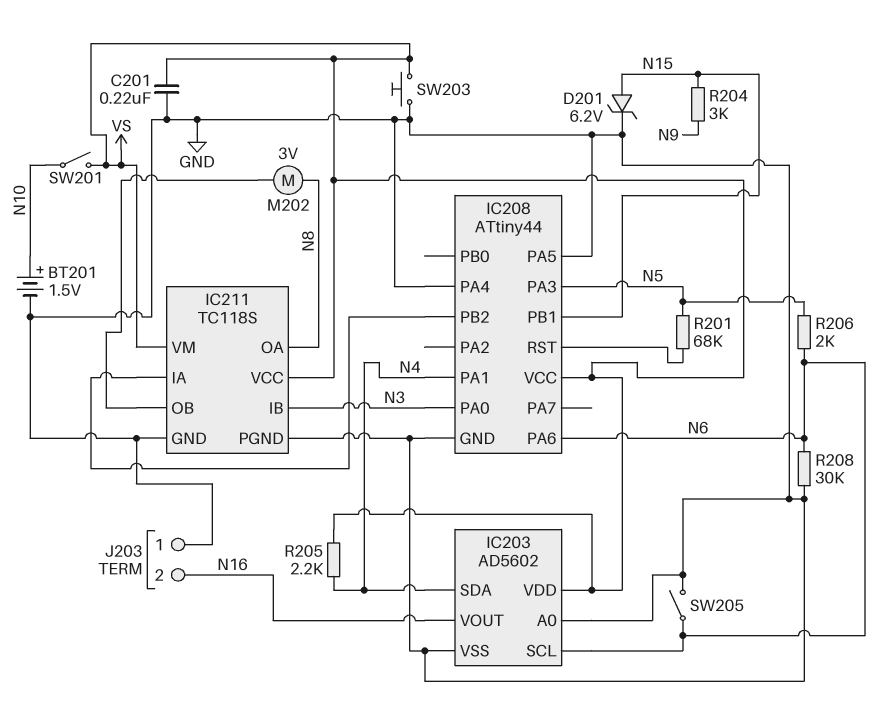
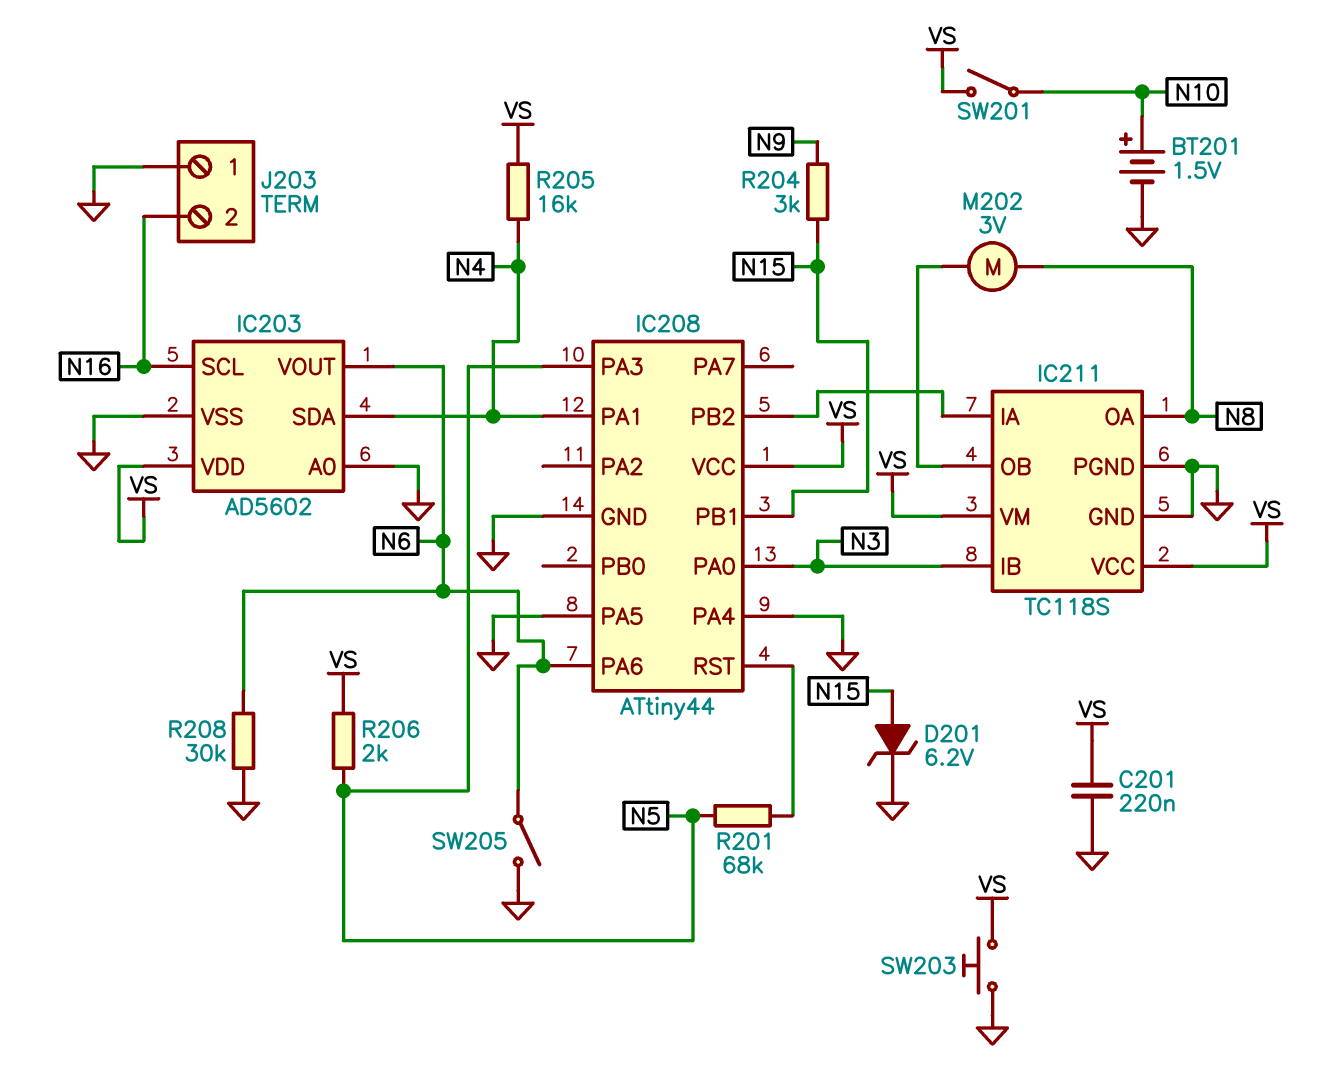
IC203 pin SCL: N6 -> N16
IC203 pin VOUT: N16 -> N6
R205: 2.2k (N4, VS) -> 16k (N4, VS)
R206: 2k (N5, N6) -> 2k (N5, VS)

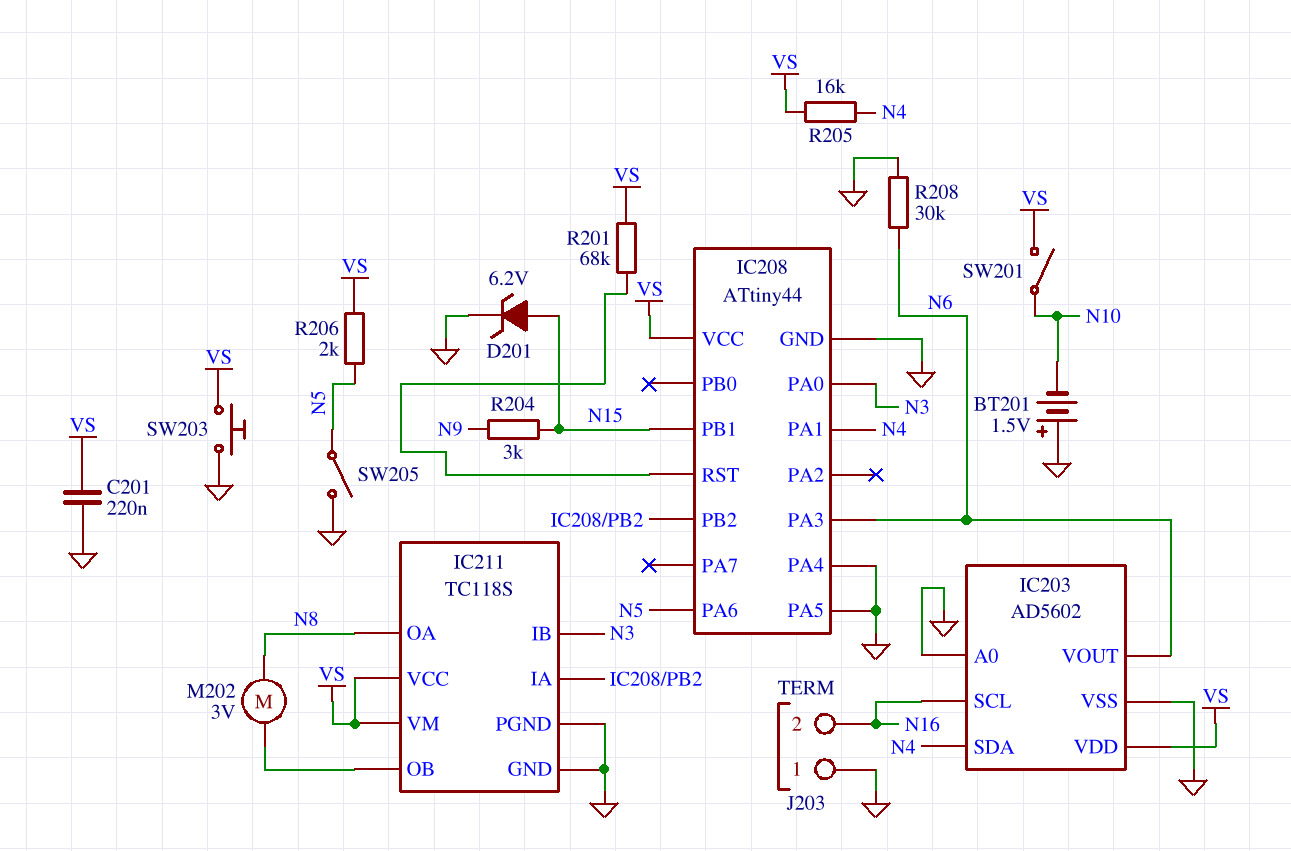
BT201: 1.5V (plus N10, minus GND) -> 1.5V (plus GND, minus N10)
IC208 pin PA3: N5 -> N6
IC208 pin PA6: N6 -> N5
R201: 68k (IC208/RST, N5) -> 68k (IC208/RST, VS)
SW205: switch (GND, N6) -> switch (GND, N5)

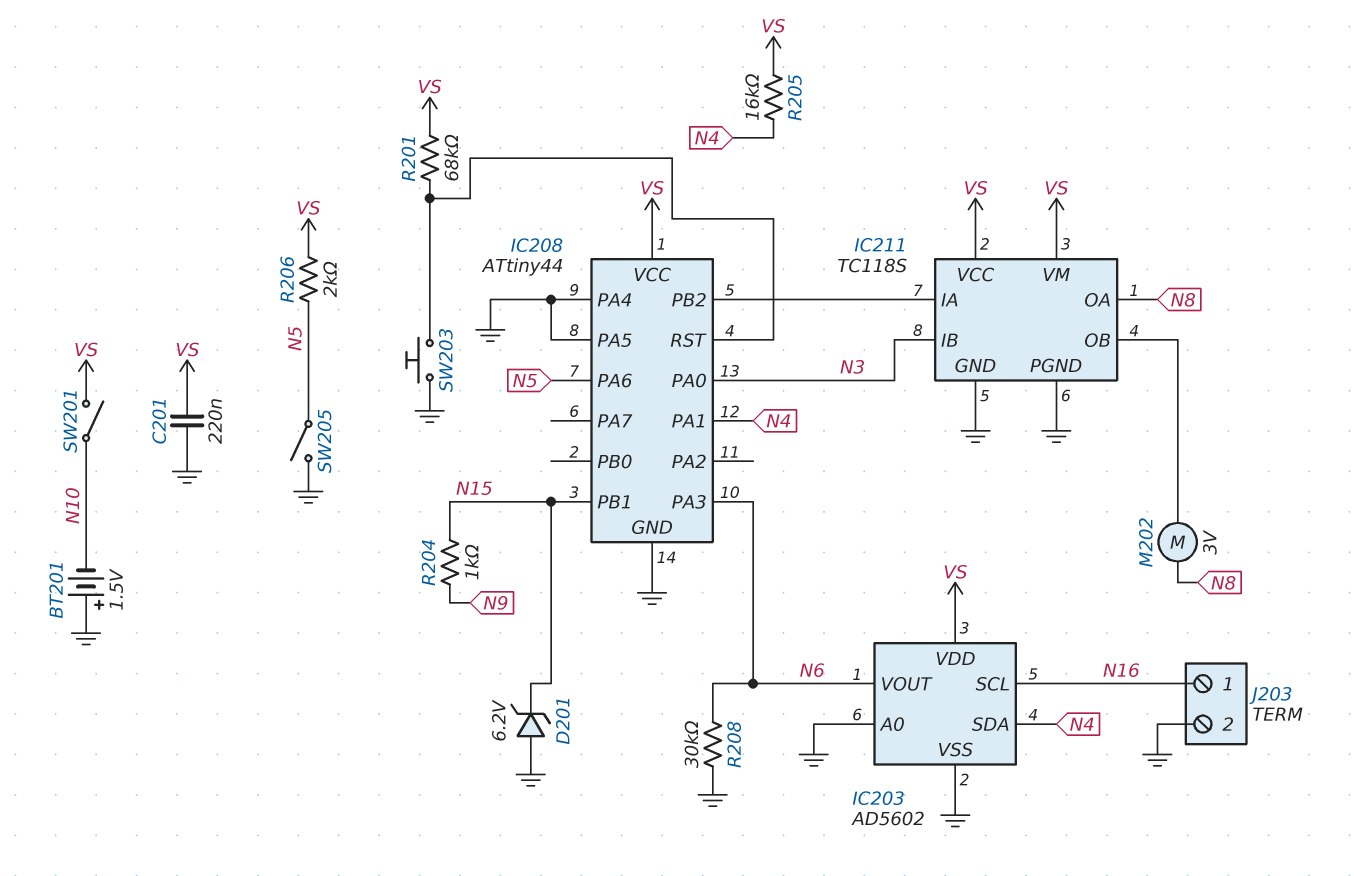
D201: zener 6.2V (A N15, K GND) -> zener 6.2V (A GND, K N15)
J203 pin 1: GND -> N16
J203 pin 2: N16 -> GND
R204: 3k (N9, N15) -> 1k (N9, N15)
SW203: button (GND, VS) -> button (GND, IC208/RST)

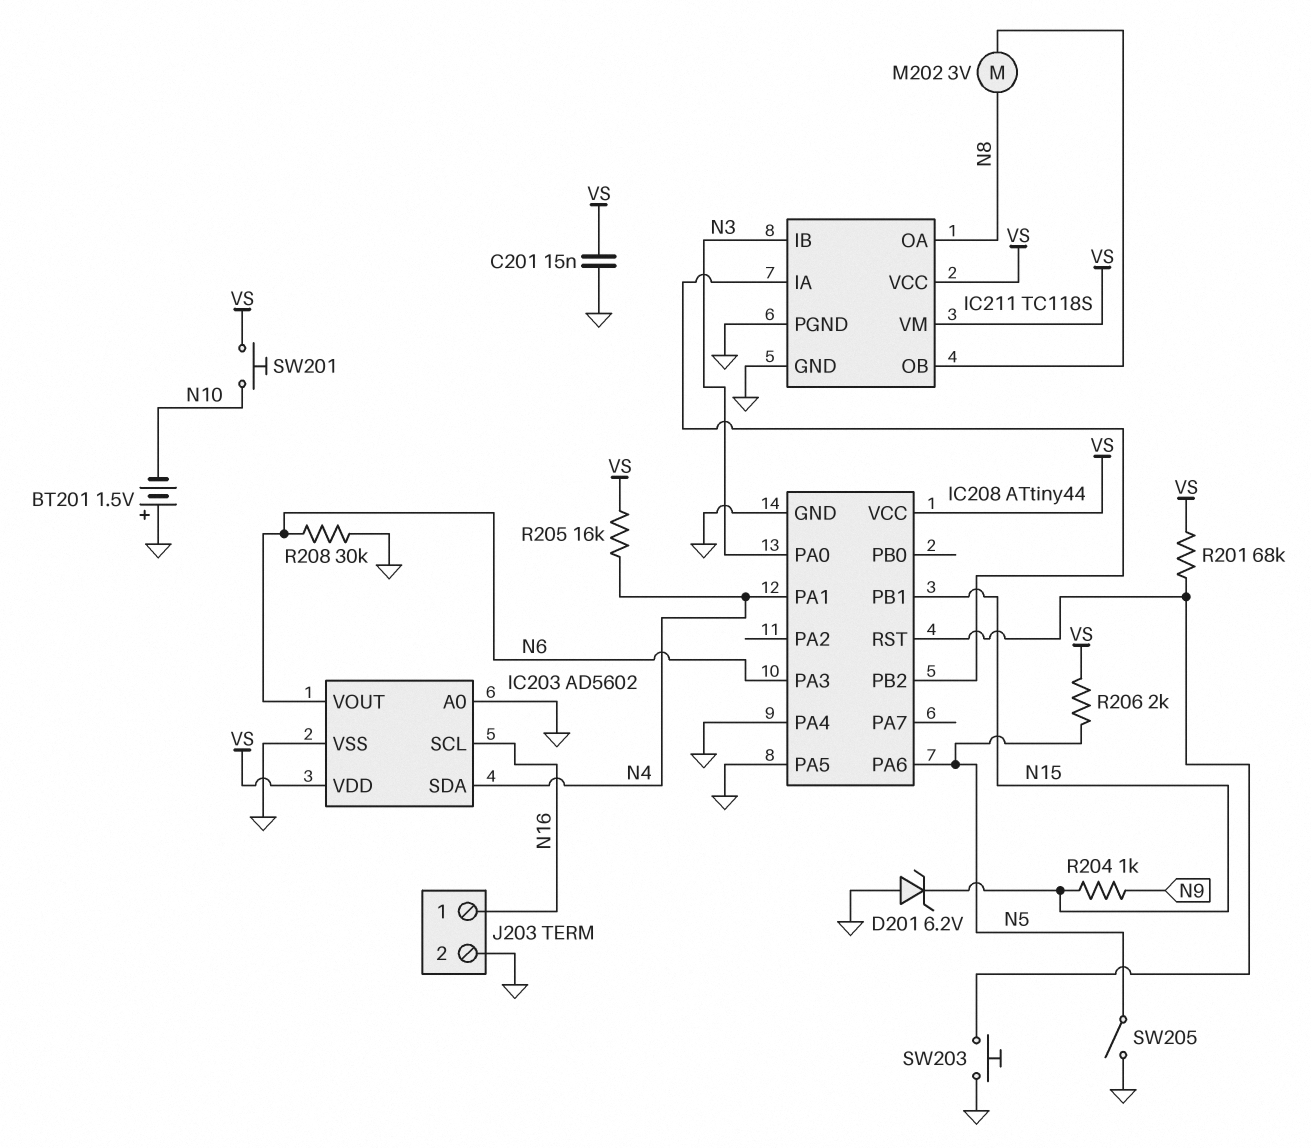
C201: 220nF (GND, VS) -> 15nF (GND, VS)
SW201: switch (N10, VS) -> button (N10, VS)

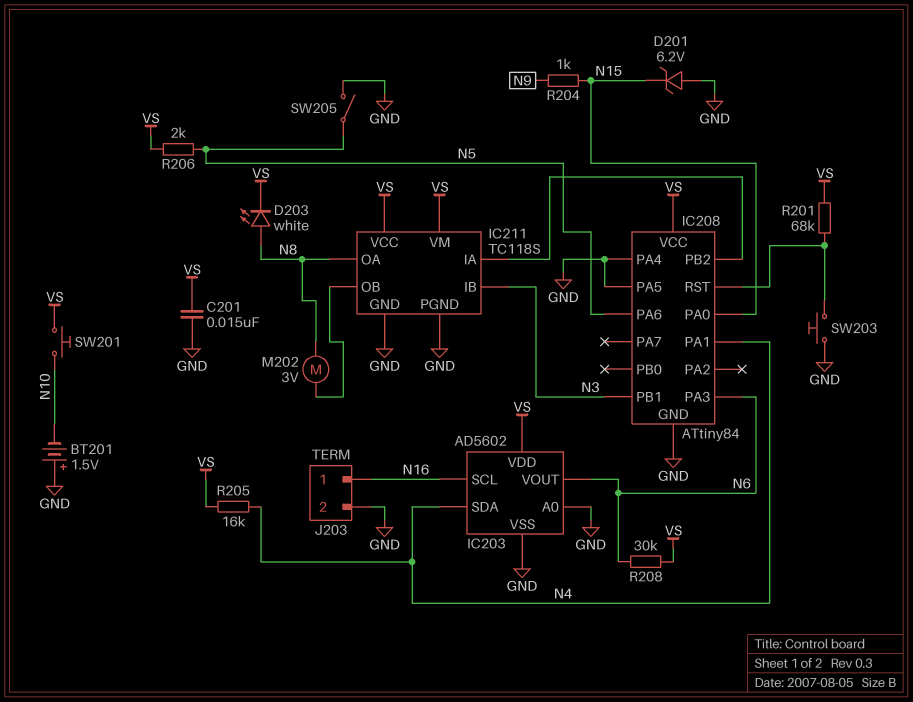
D203: none -> LED white (A N8, K VS)
IC208: ATtiny44 -> ATtiny84
IC208 pin PA0: N3 -> N15
IC208 pin PB1: N15 -> N3
R208: 30k (GND, N6) -> 30k (N6, VS)

